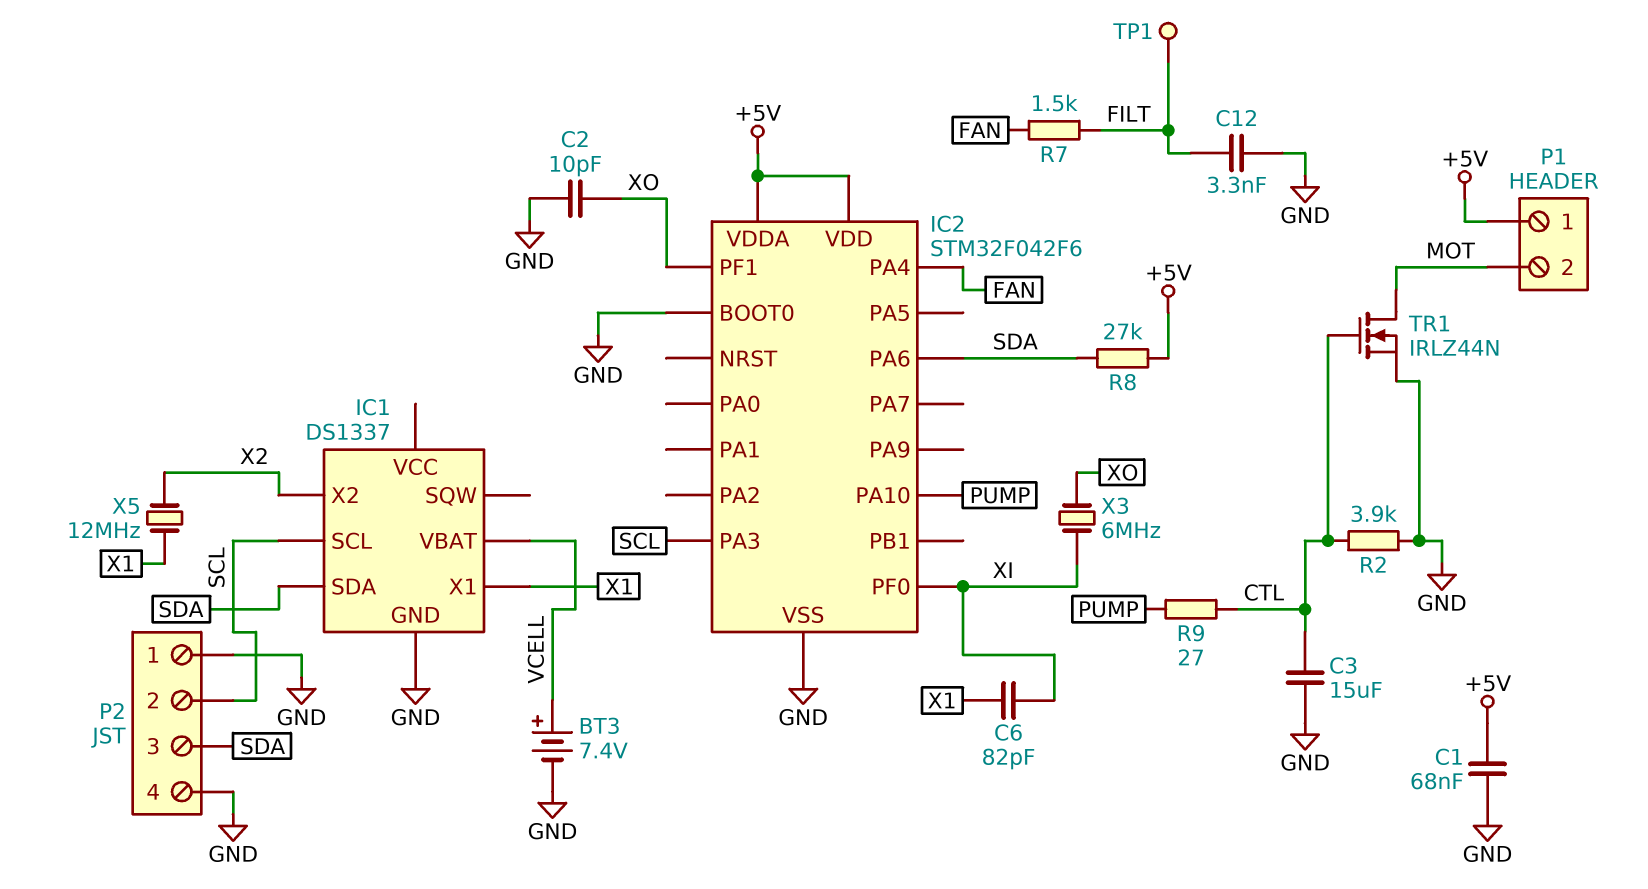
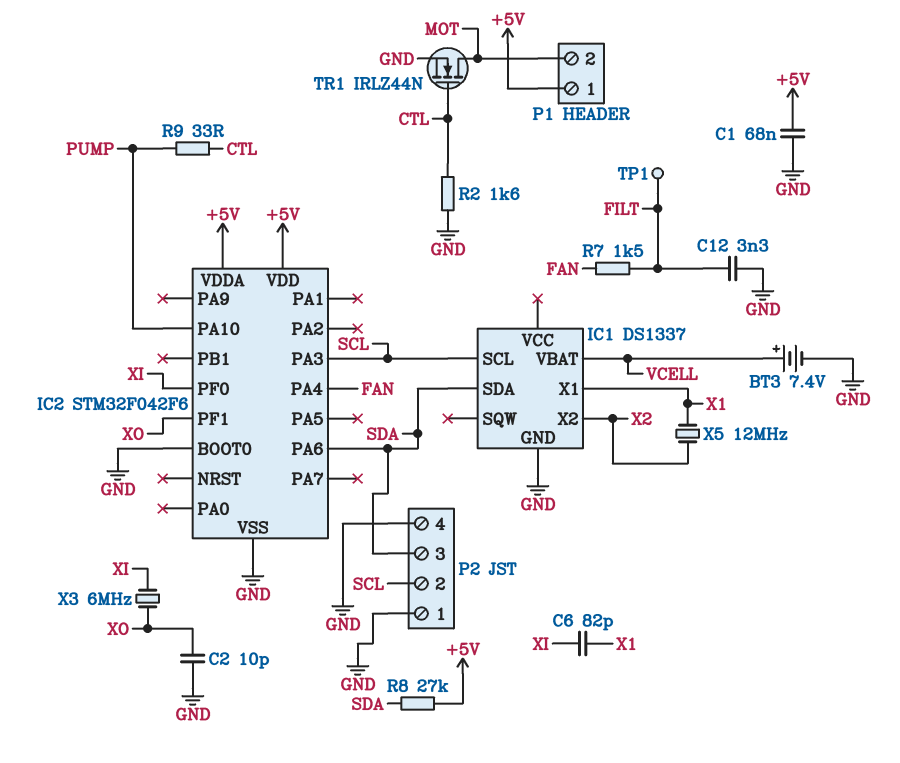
C3: 15uF (CTL, GND) -> none
R2: 3.9k (CTL, GND) -> 1.6k (CTL, GND)
R9: 27 (CTL, PUMP) -> 33 (CTL, PUMP)

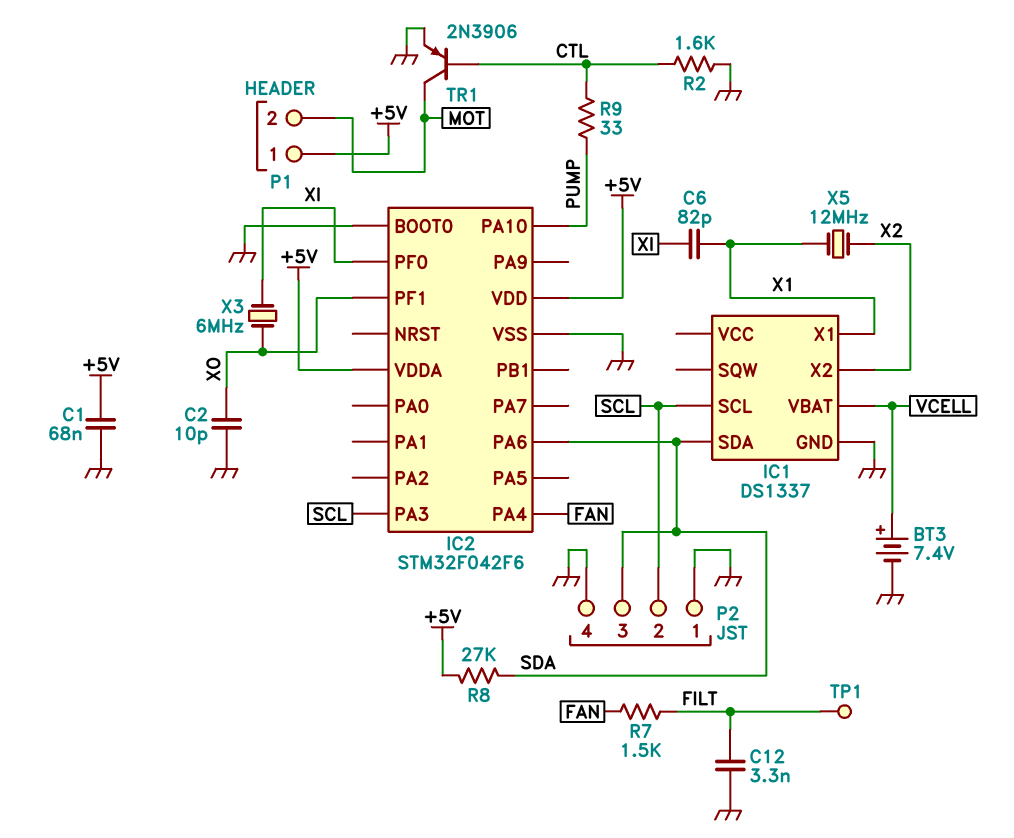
TR1: NMOS IRLZ44N (G CTL, D MOT, S GND) -> PNP 2N3906 (B CTL, C MOT, E GND)

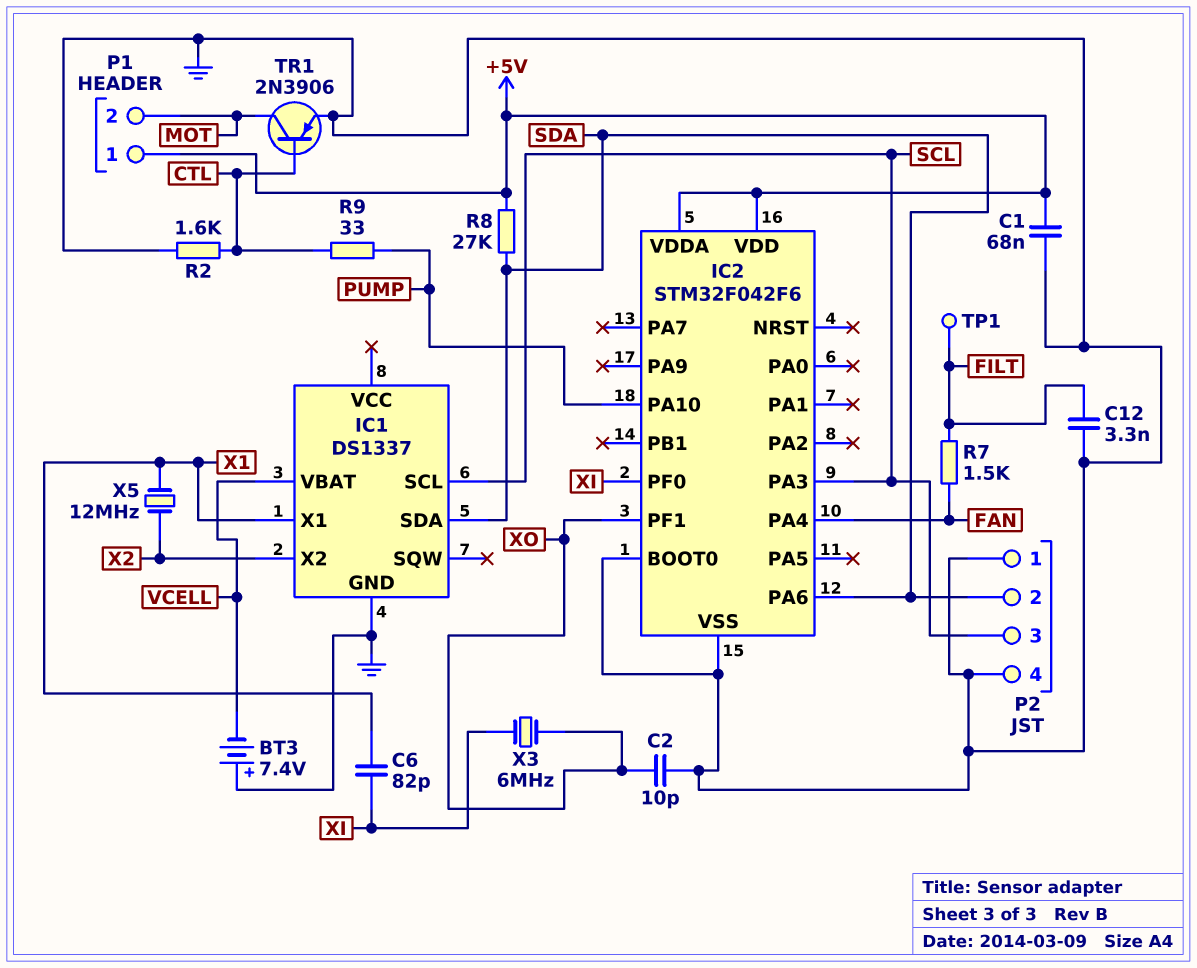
BT3: 7.4V (plus VCELL, minus GND) -> 7.4V (plus GND, minus VCELL)
P2 pin 2: SCL -> SDA
P2 pin 3: SDA -> SCL

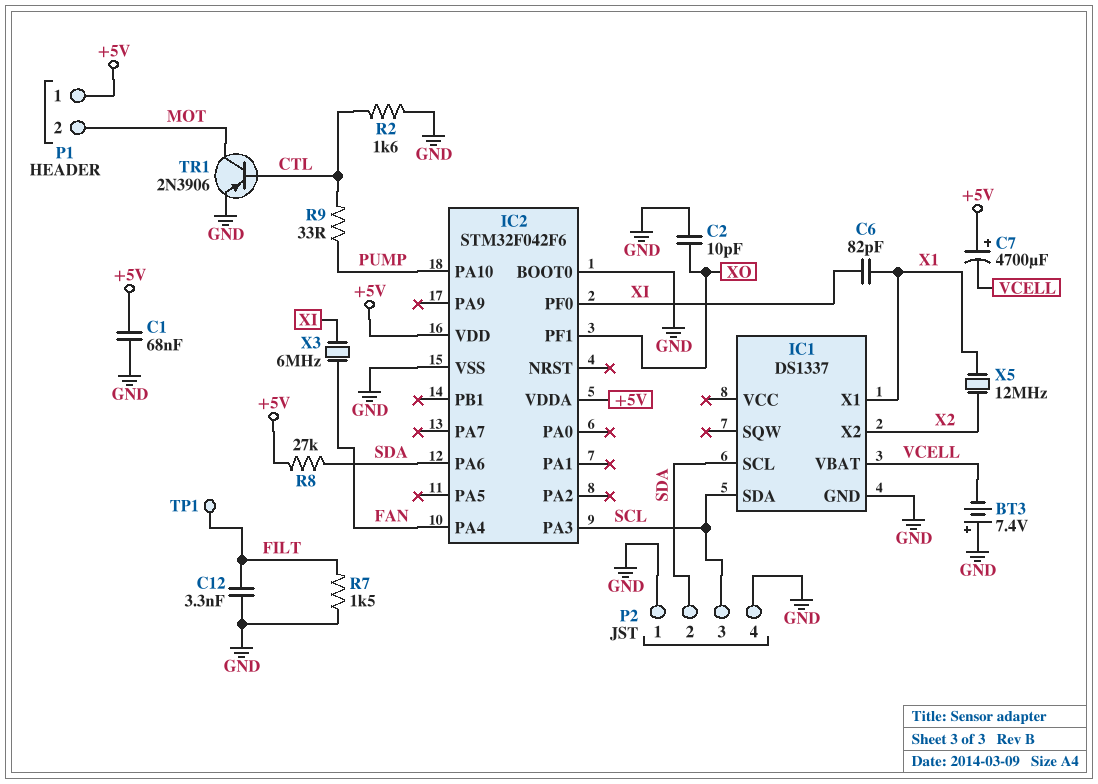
C7: none -> 4700uF (plus +5V, minus VCELL)
IC1 pin SCL: SCL -> SDA
IC1 pin SDA: SDA -> SCL
R7: 1.5k (FAN, FILT) -> 1.5k (FILT, GND)
X3: 6MHz (XI, XO) -> 6MHz (FAN, XI)

